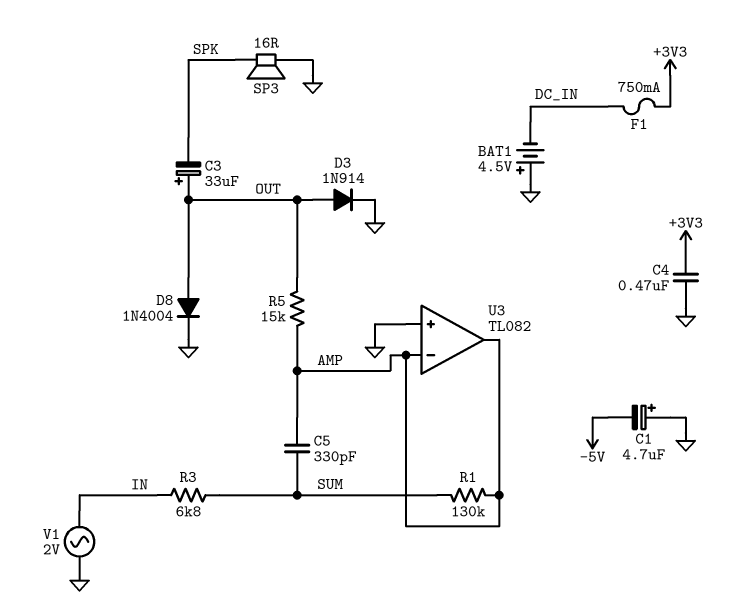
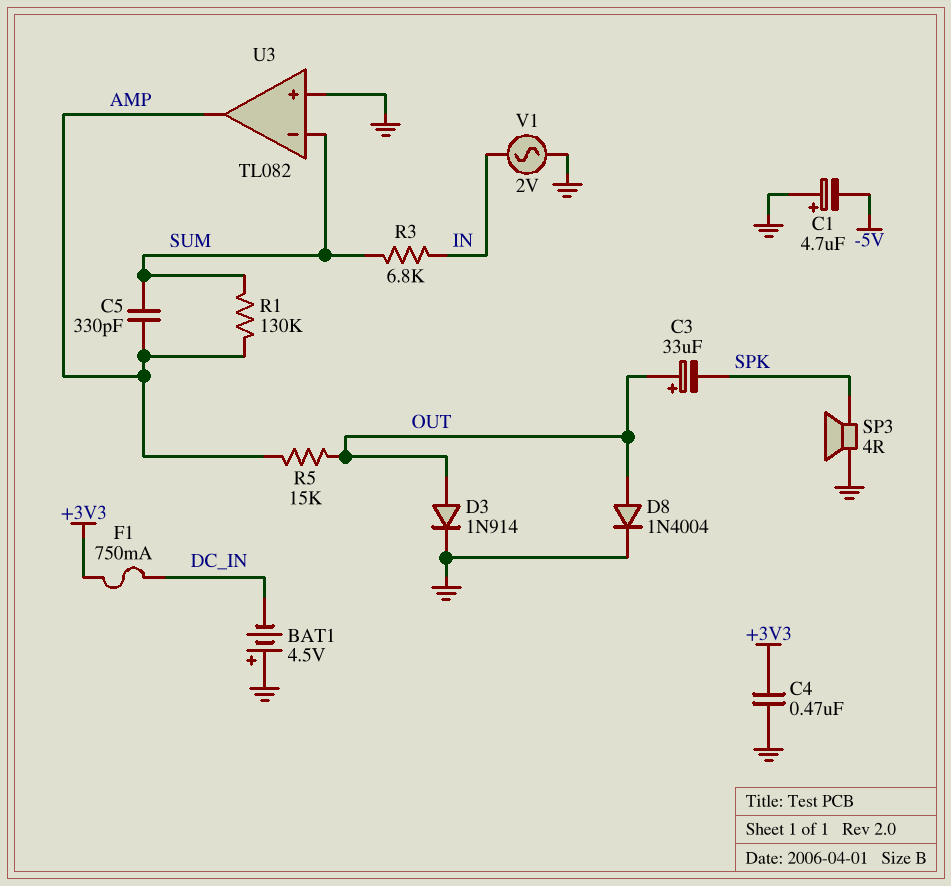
SP3: speaker 16R (GND, SPK) -> speaker 4R (GND, SPK)
U3 pin in-: AMP -> SUM

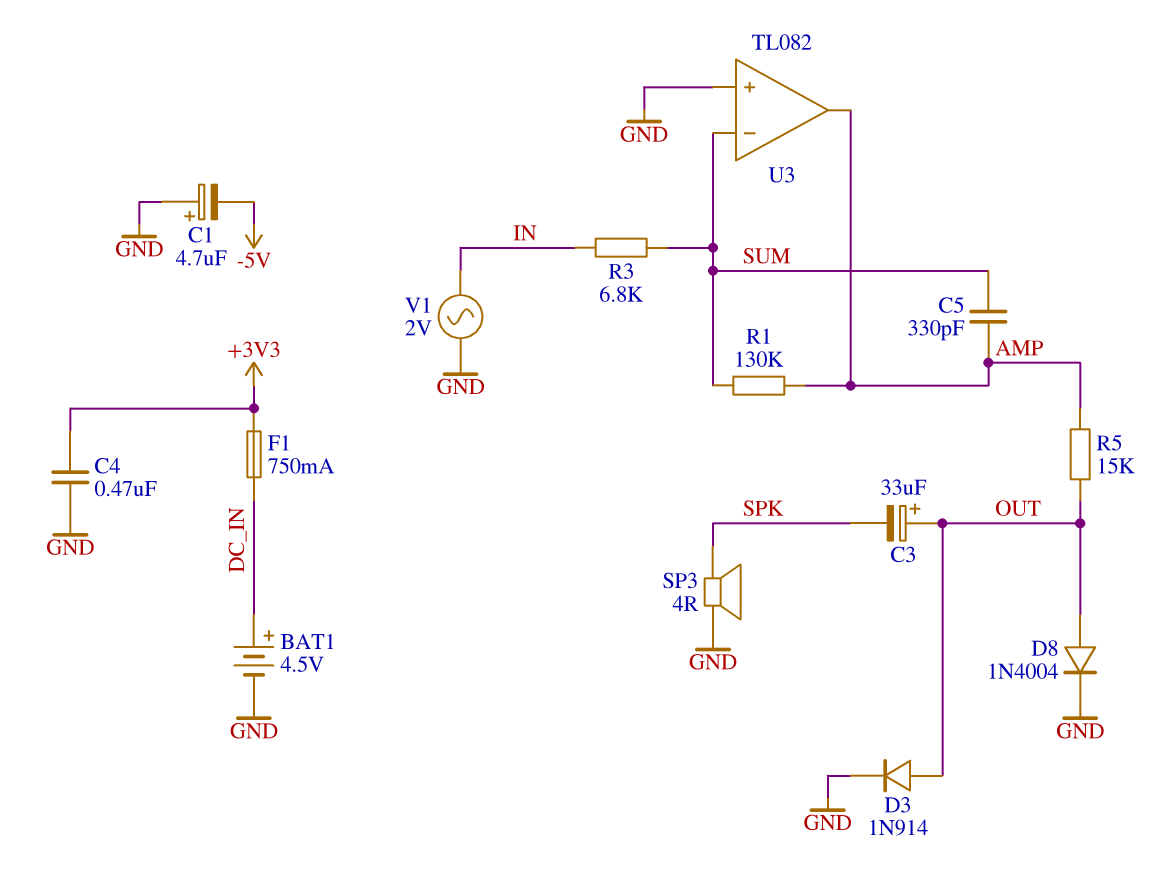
BAT1: 4.5V (plus GND, minus DC_IN) -> 4.5V (plus DC_IN, minus GND)

